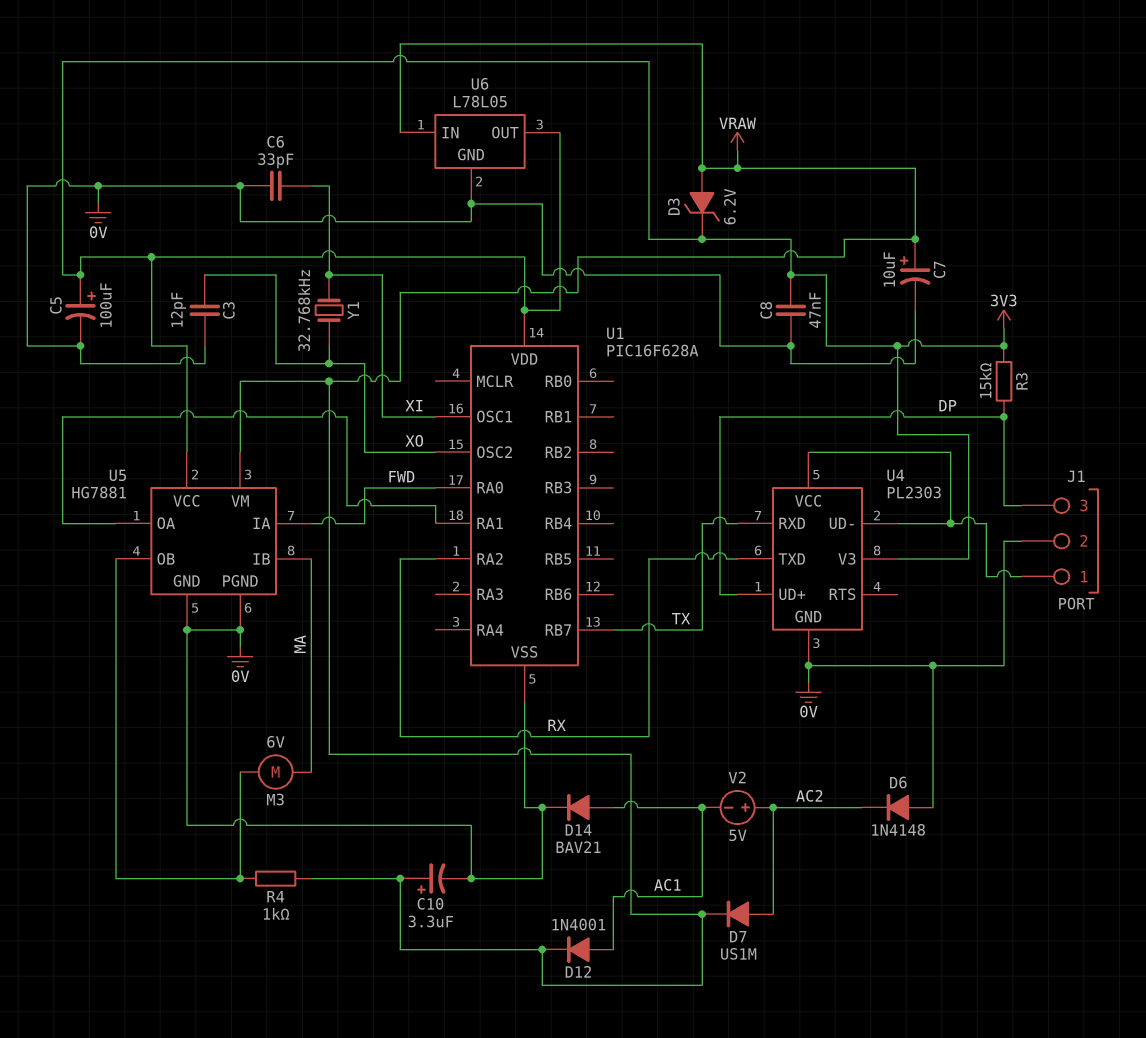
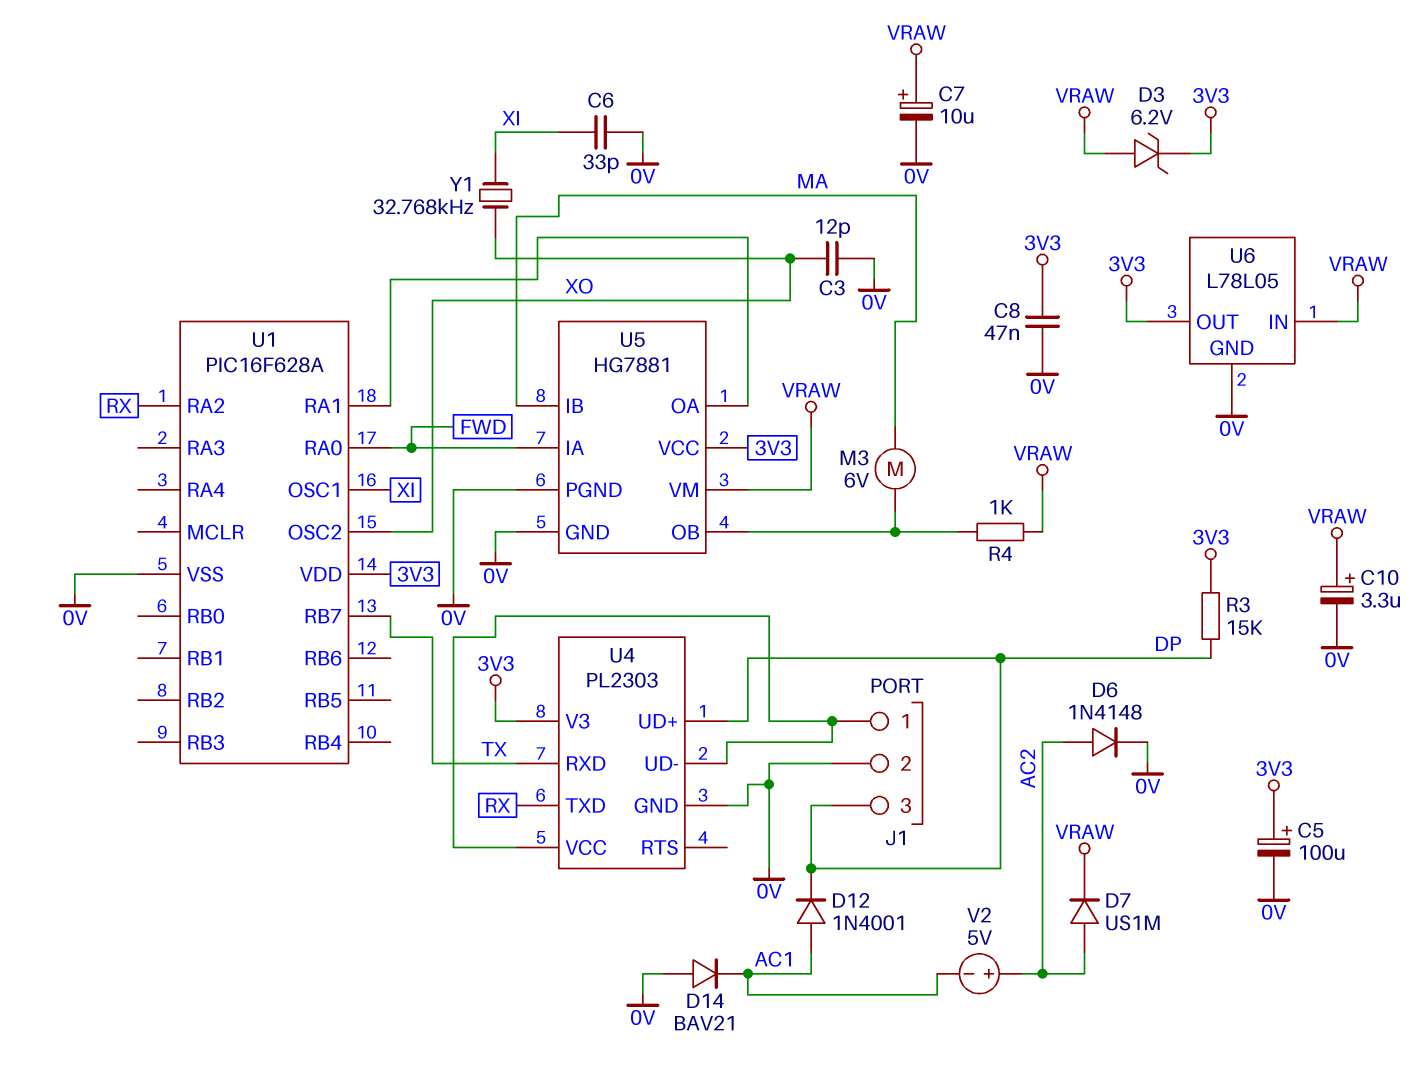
D6: diode 1N4148 (A 0V, K AC2) -> diode 1N4148 (A AC2, K 0V)
D12: diode 1N4001 (A AC1, K VRAW) -> diode 1N4001 (A AC1, K DP)
D14: diode BAV21 (A AC1, K 0V) -> diode BAV21 (A 0V, K AC1)

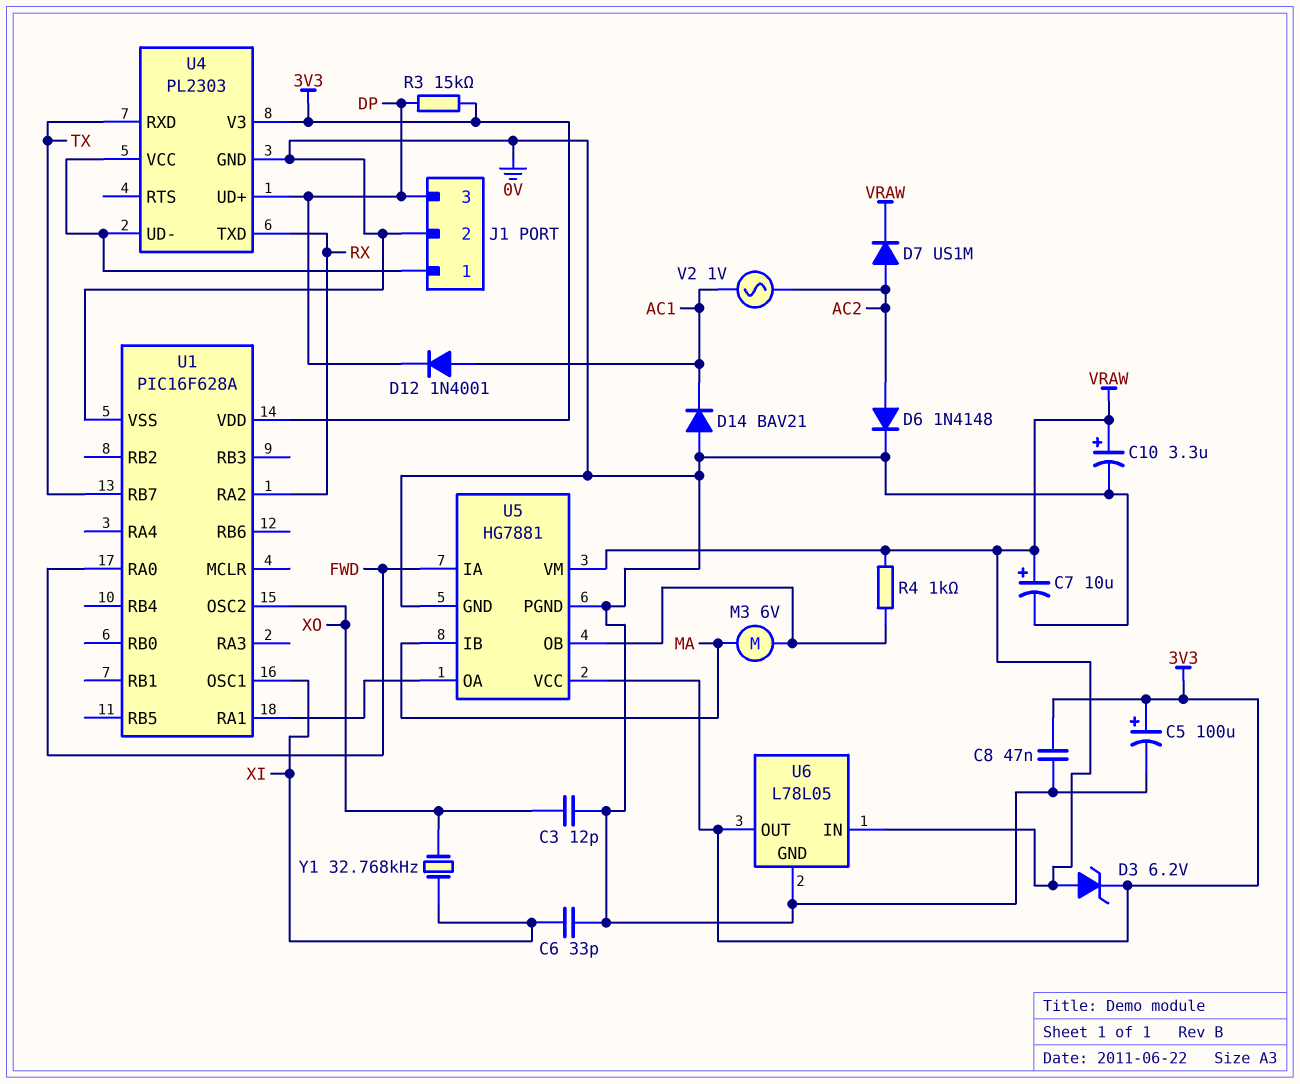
V2: 5V (plus AC2, minus AC1) -> AC 1V (AC1, AC2)

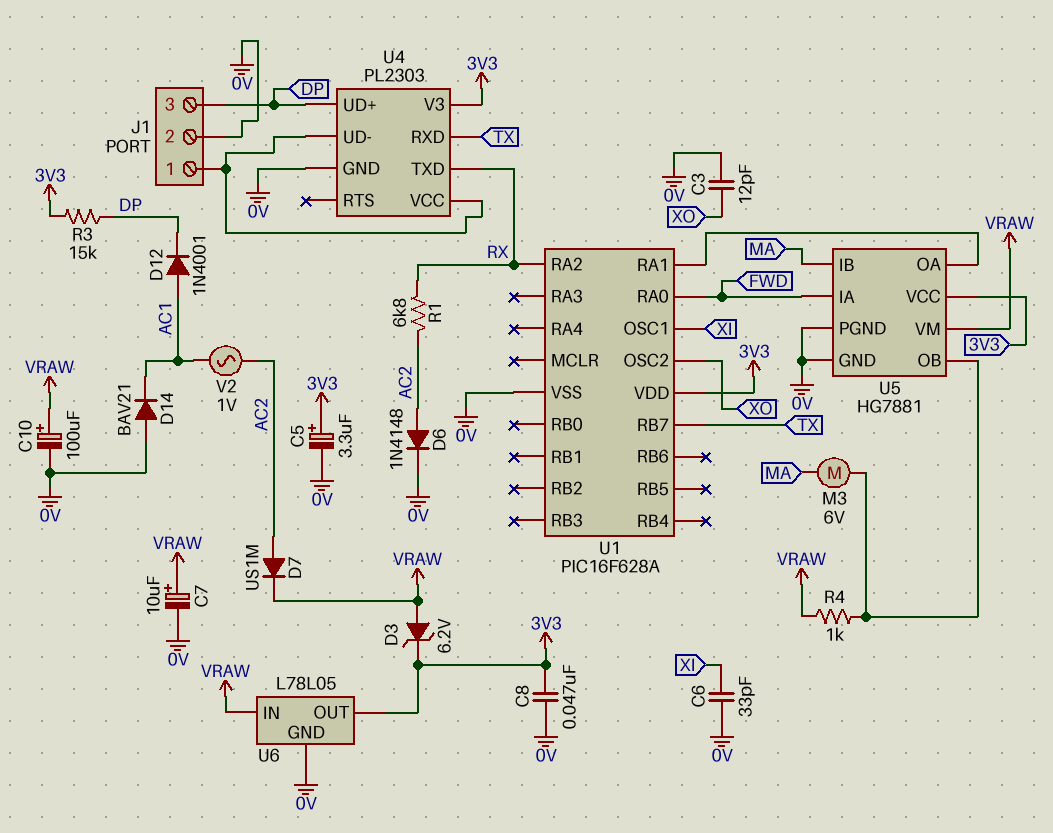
C5: 100uF (plus 3V3, minus 0V) -> 3.3uF (plus 3V3, minus 0V)
C10: 3.3uF (plus VRAW, minus 0V) -> 100uF (plus VRAW, minus 0V)
R1: none -> 6.8k (AC2, RX)
Y1: 32.768kHz (XI, XO) -> none

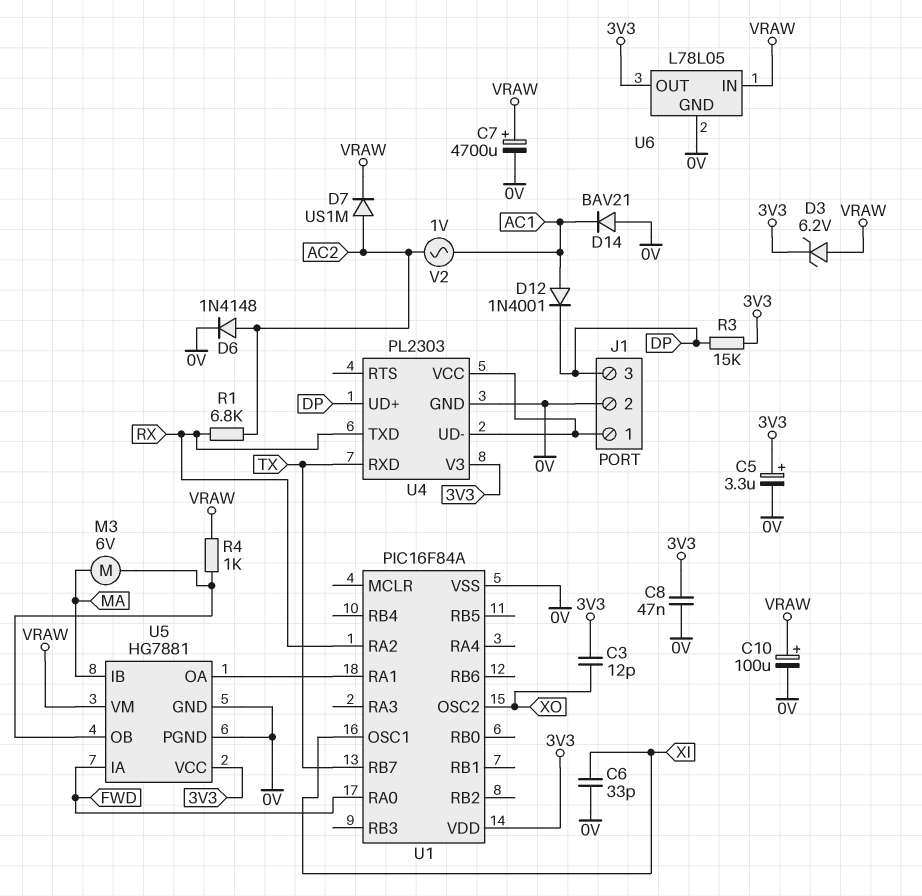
C3: 12pF (0V, XO) -> 12pF (3V3, XO)
C7: 10uF (plus VRAW, minus 0V) -> 4700uF (plus VRAW, minus 0V)
U1: PIC16F628A -> PIC16F84A

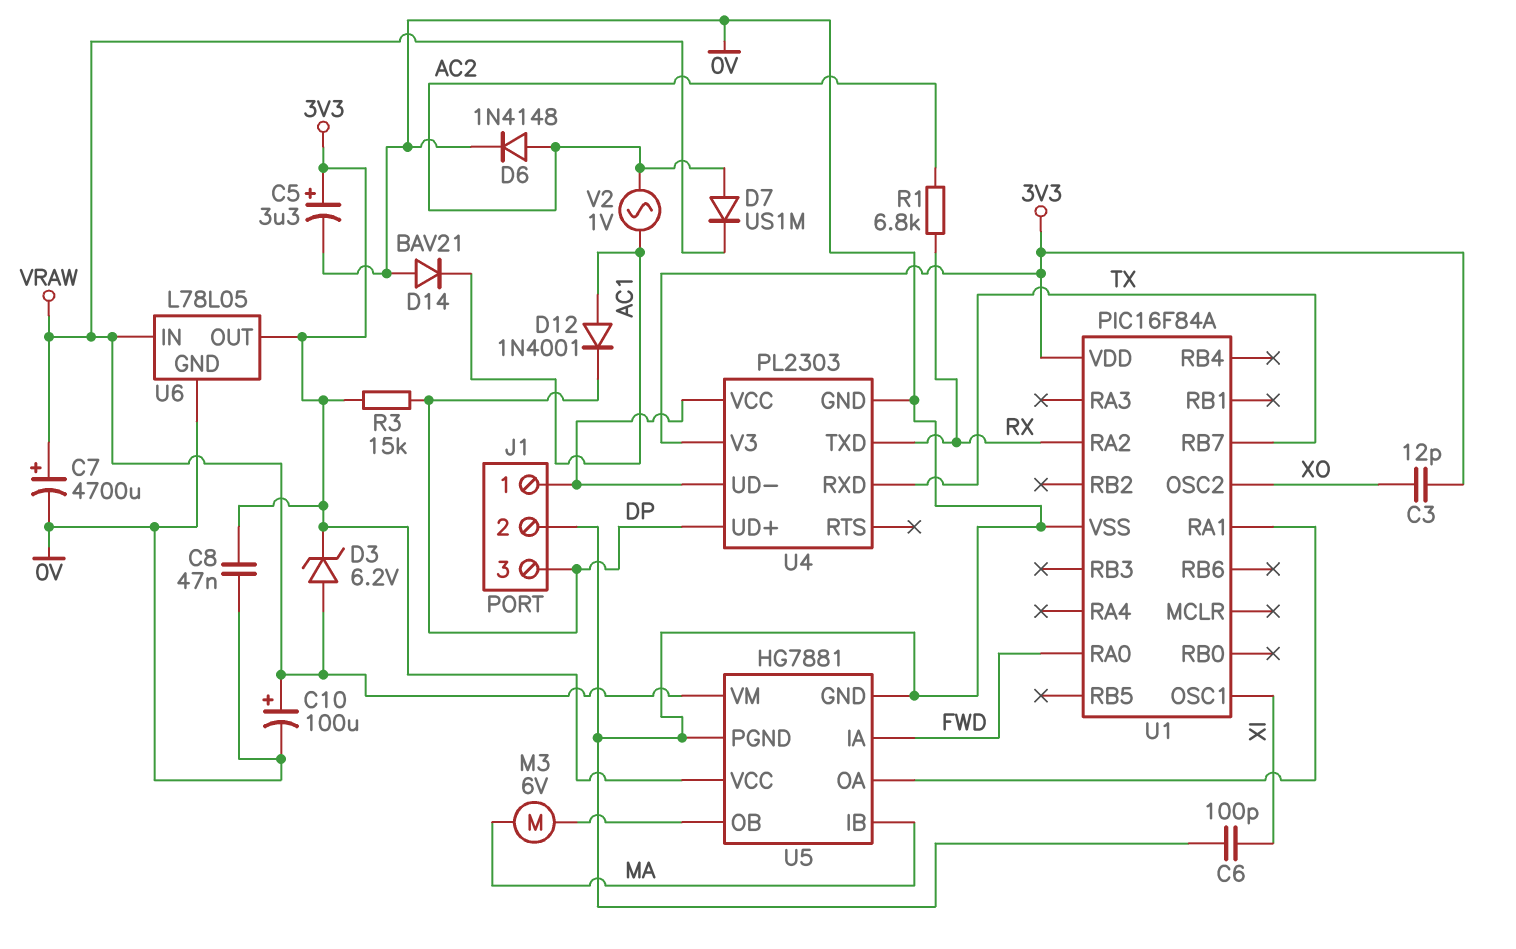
C6: 33pF (0V, XI) -> 100pF (0V, XI)
R4: 1k (U5/OB, VRAW) -> none

